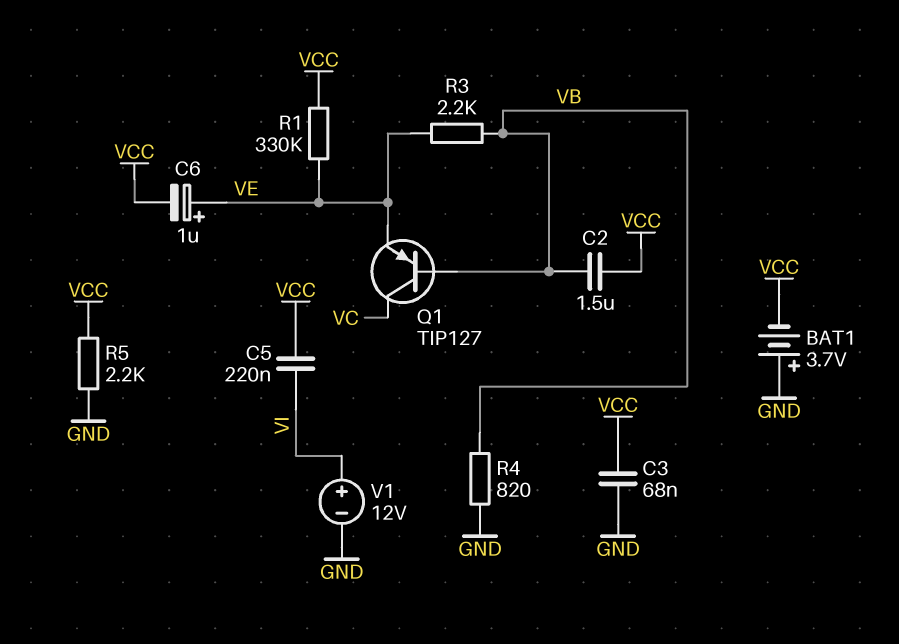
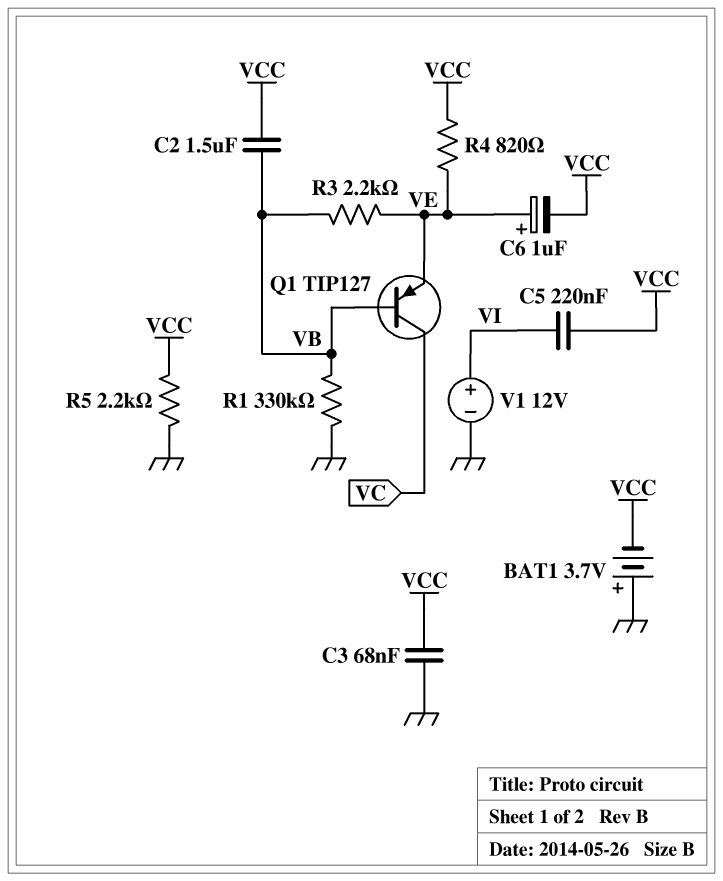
R1: 330k (VCC, VE) -> 330k (GND, VB)
R4: 820 (GND, VB) -> 820 (VCC, VE)

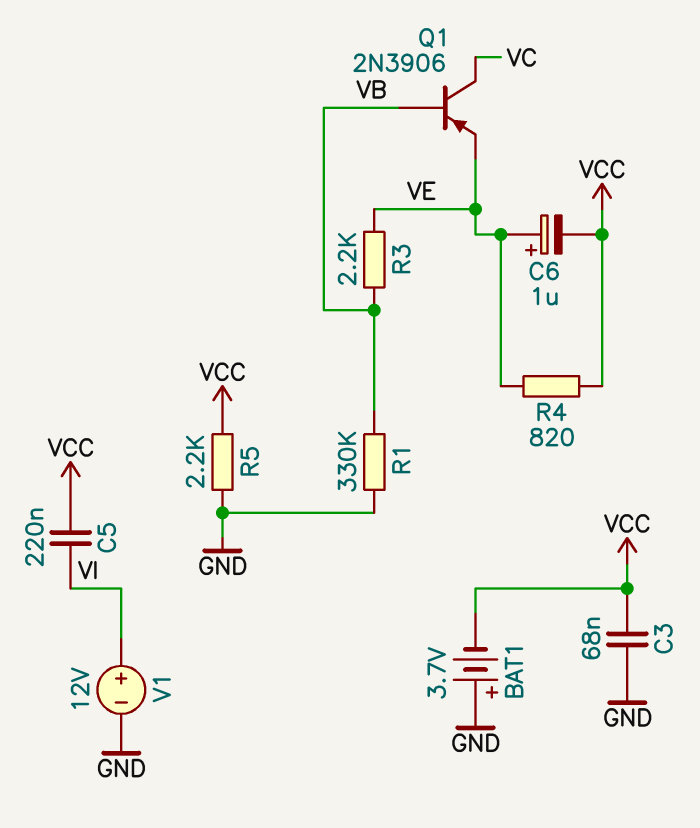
C2: 1.5uF (VB, VCC) -> none
Q1: PNP TIP127 (B VB, C VC, E VE) -> PNP 2N3906 (B VB, C VC, E VE)

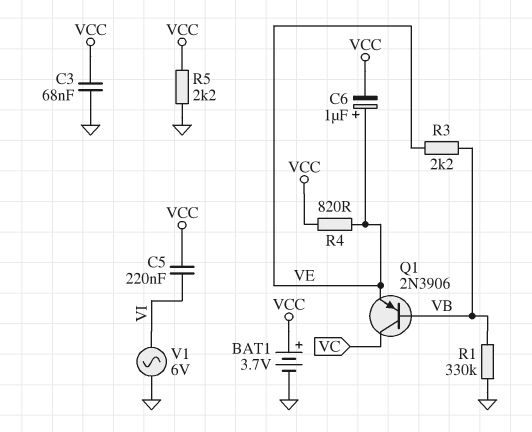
BAT1: 3.7V (plus GND, minus VCC) -> 3.7V (plus VCC, minus GND)
V1: 12V (plus VI, minus GND) -> AC 6V (GND, VI)

